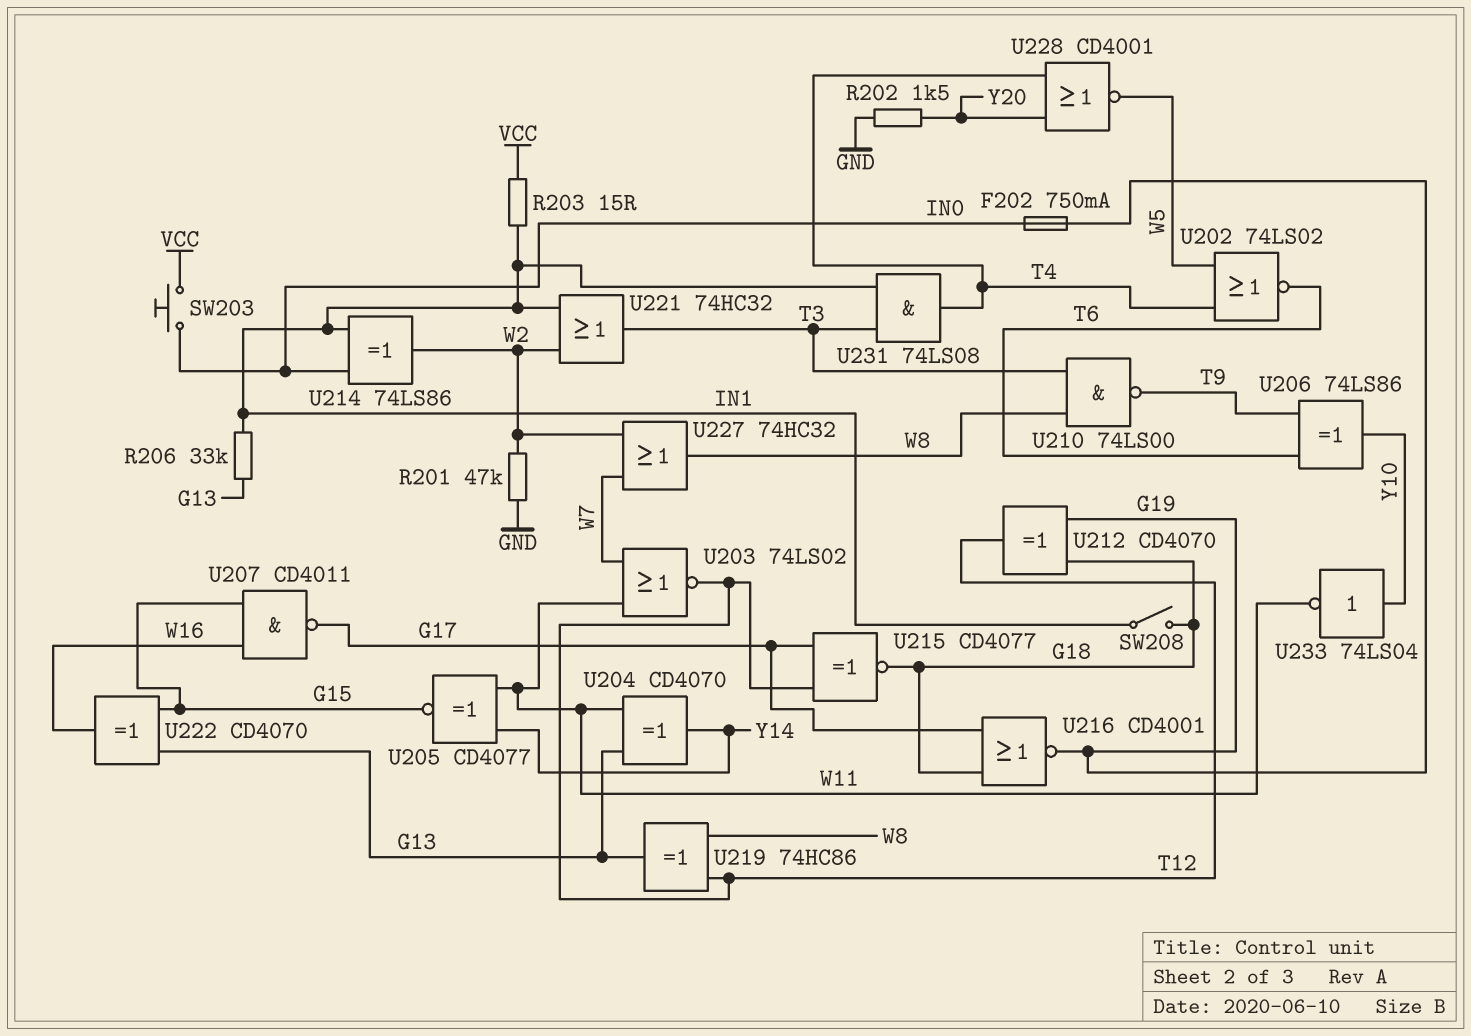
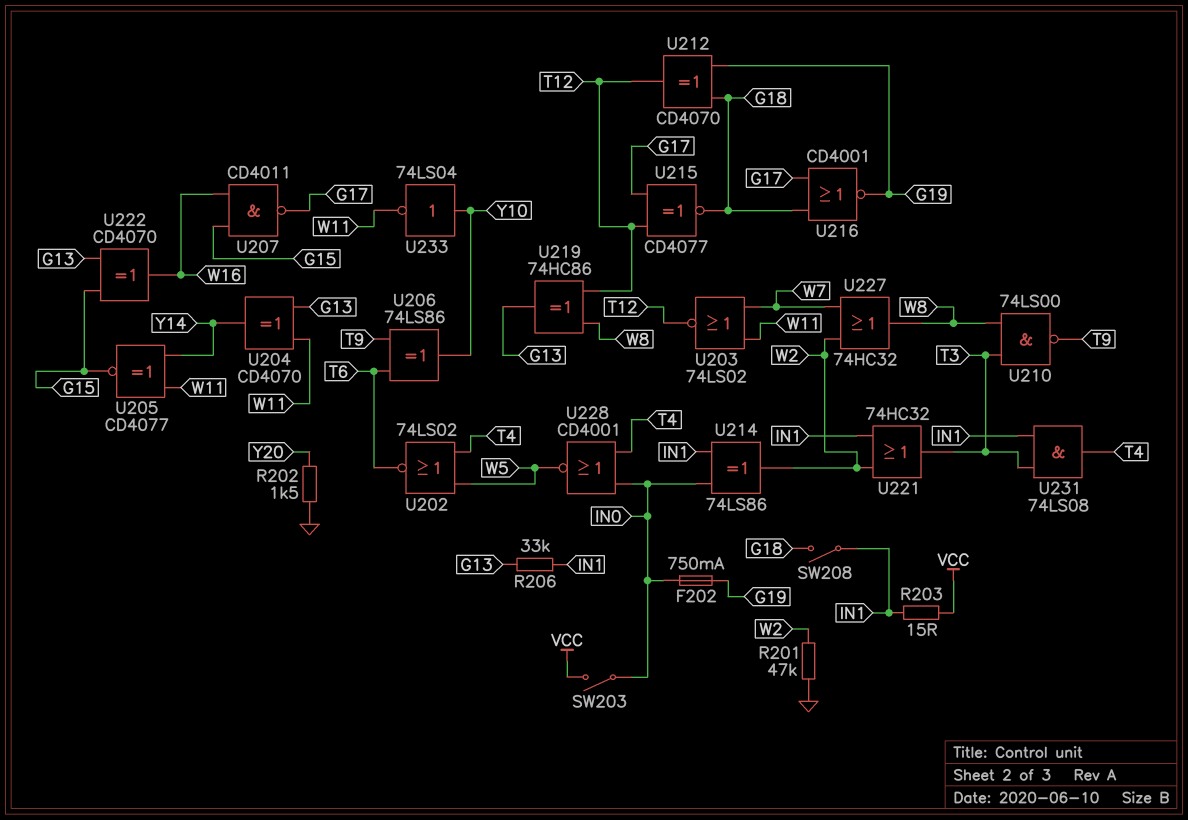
SW203: button (IN0, VCC) -> switch (IN0, VCC)
U228: NOR CD4001 (in T4, in Y20, out W5) -> NOR CD4001 (in IN0, in T4, out W5)

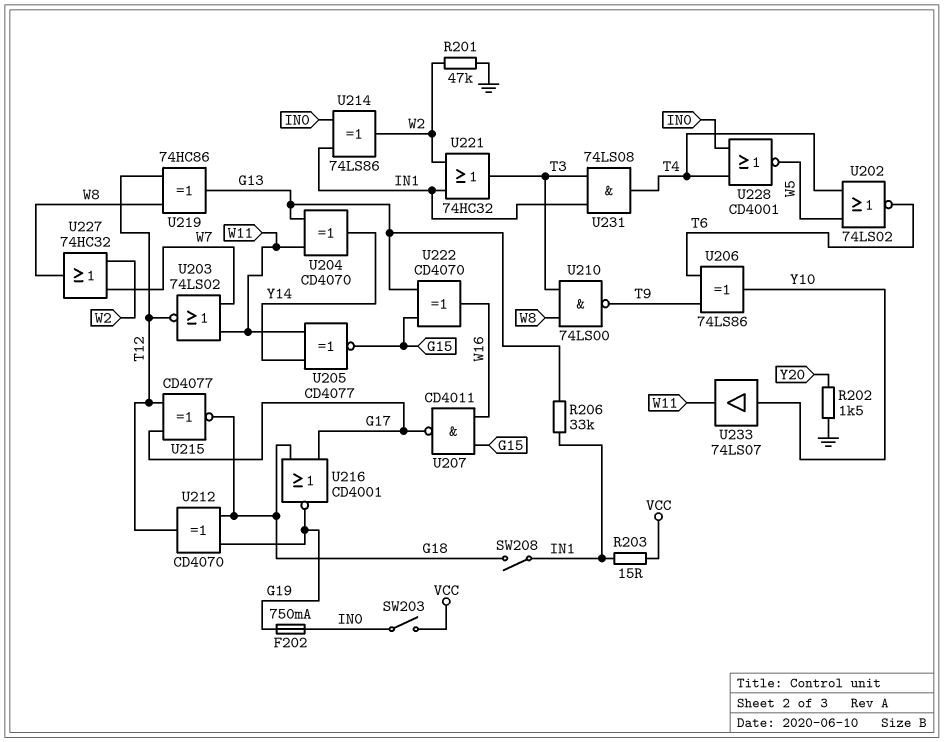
U233: NOT 74LS04 (in Y10, out W11) -> buffer 74LS07 (in Y10, out W11)

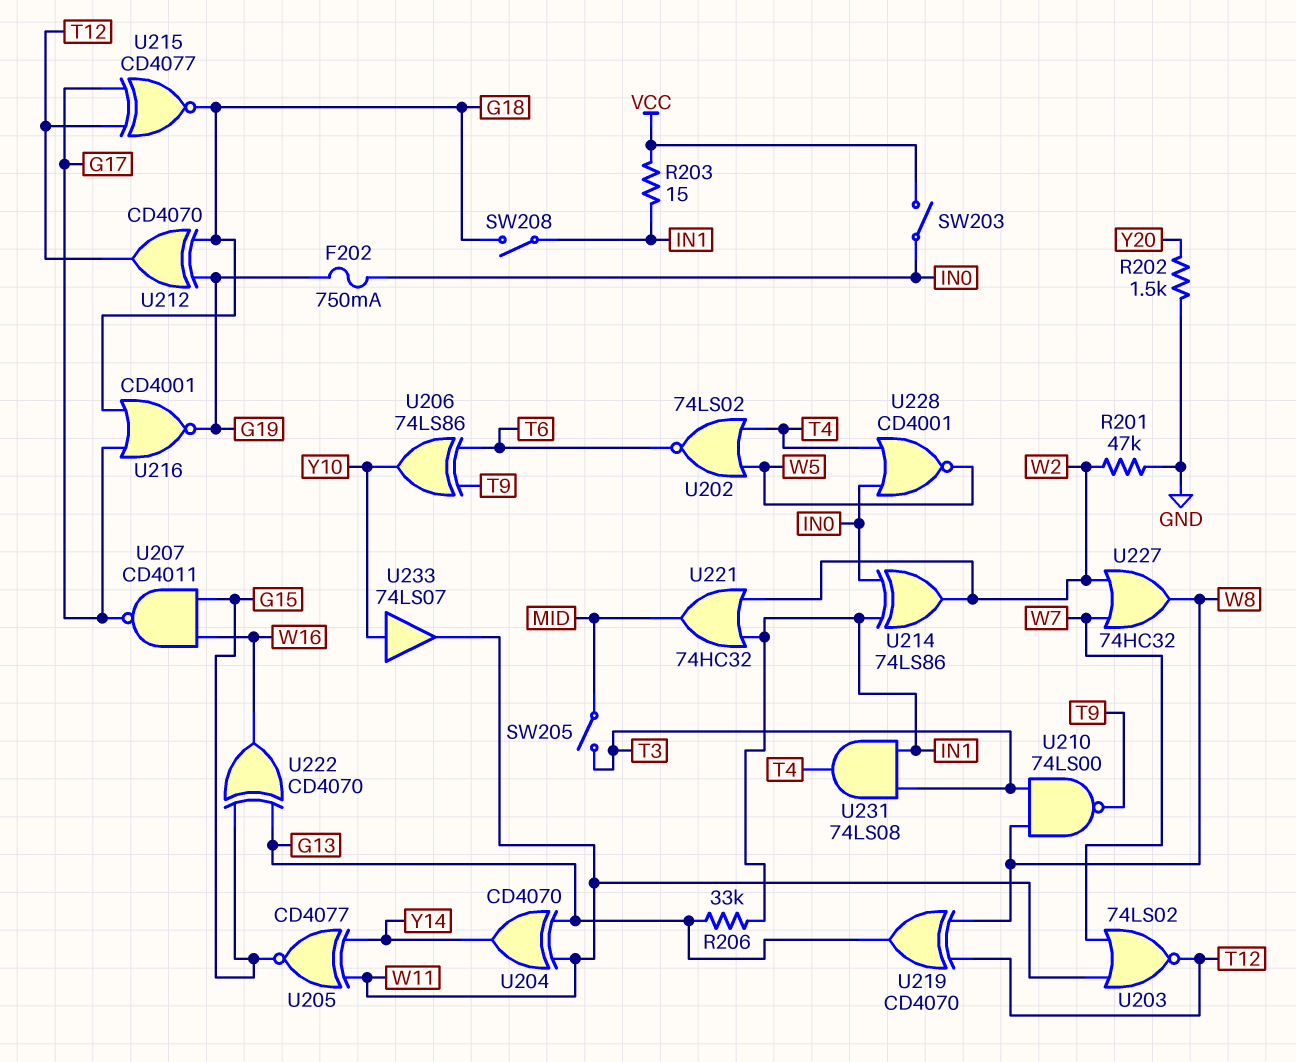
SW205: none -> switch (MID, T3)
U219: XOR 74HC86 (in T12, in W8, out G13) -> XOR CD4070 (in T12, in W8, out G13)
U221: OR 74HC32 (in IN1, in W2, out T3) -> OR 74HC32 (in IN1, in W2, out MID)

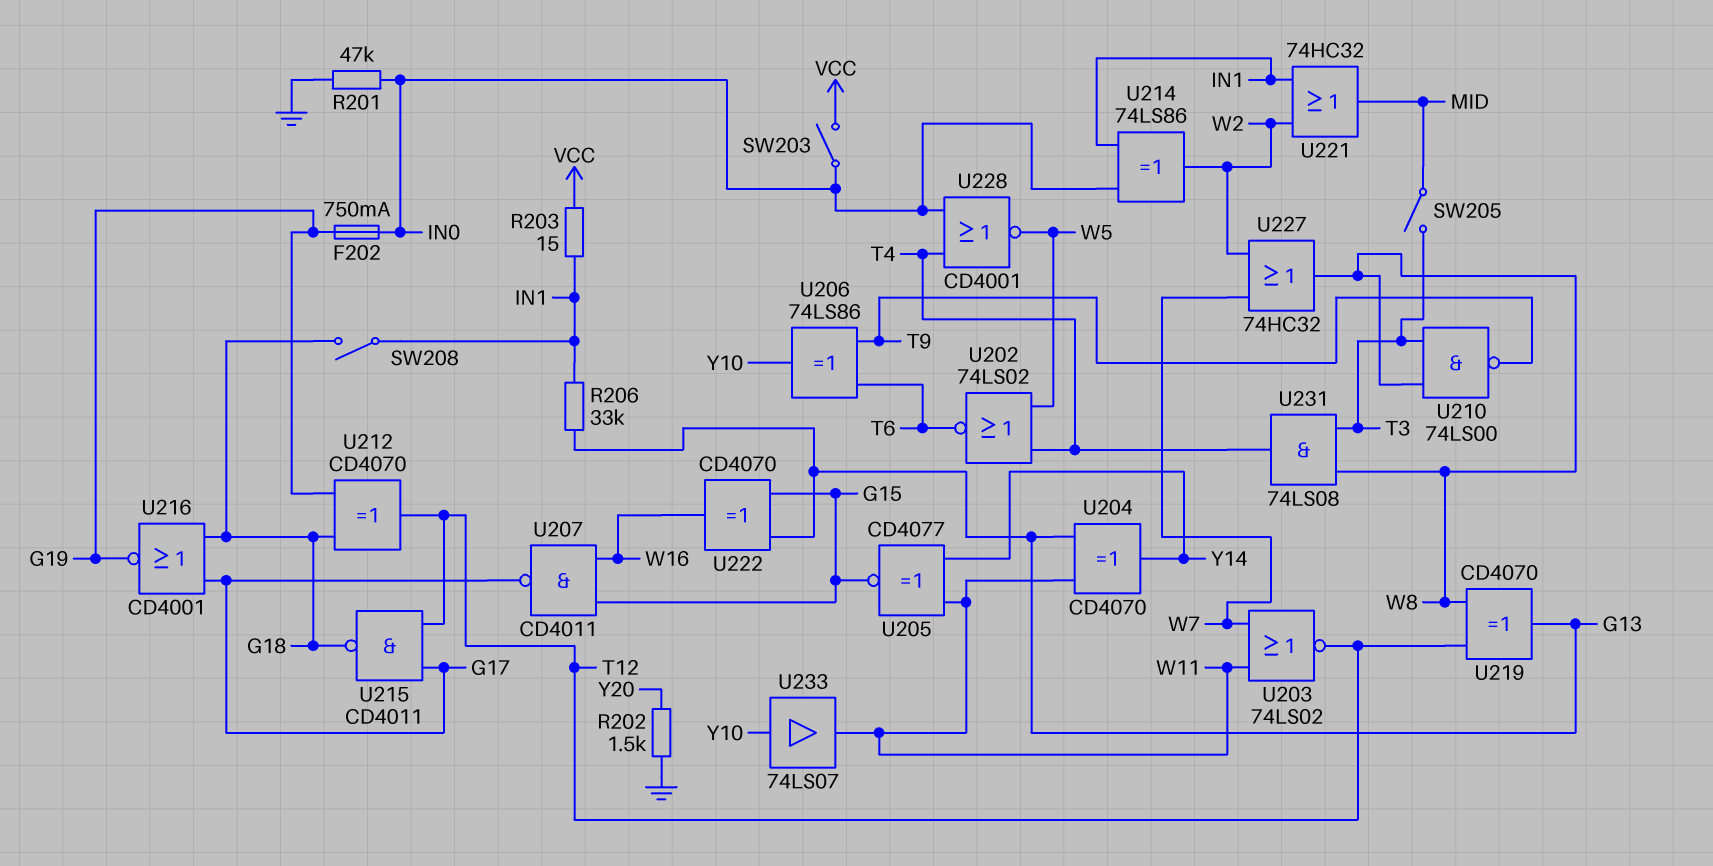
R201: 47k (GND, W2) -> 47k (GND, IN0)
U215: XNOR CD4077 (in G17, in T12, out G18) -> NAND CD4011 (in G17, in T12, out G18)
U231: AND 74LS08 (in IN1, in T3, out T4) -> AND 74LS08 (in T3, in W8, out T4)

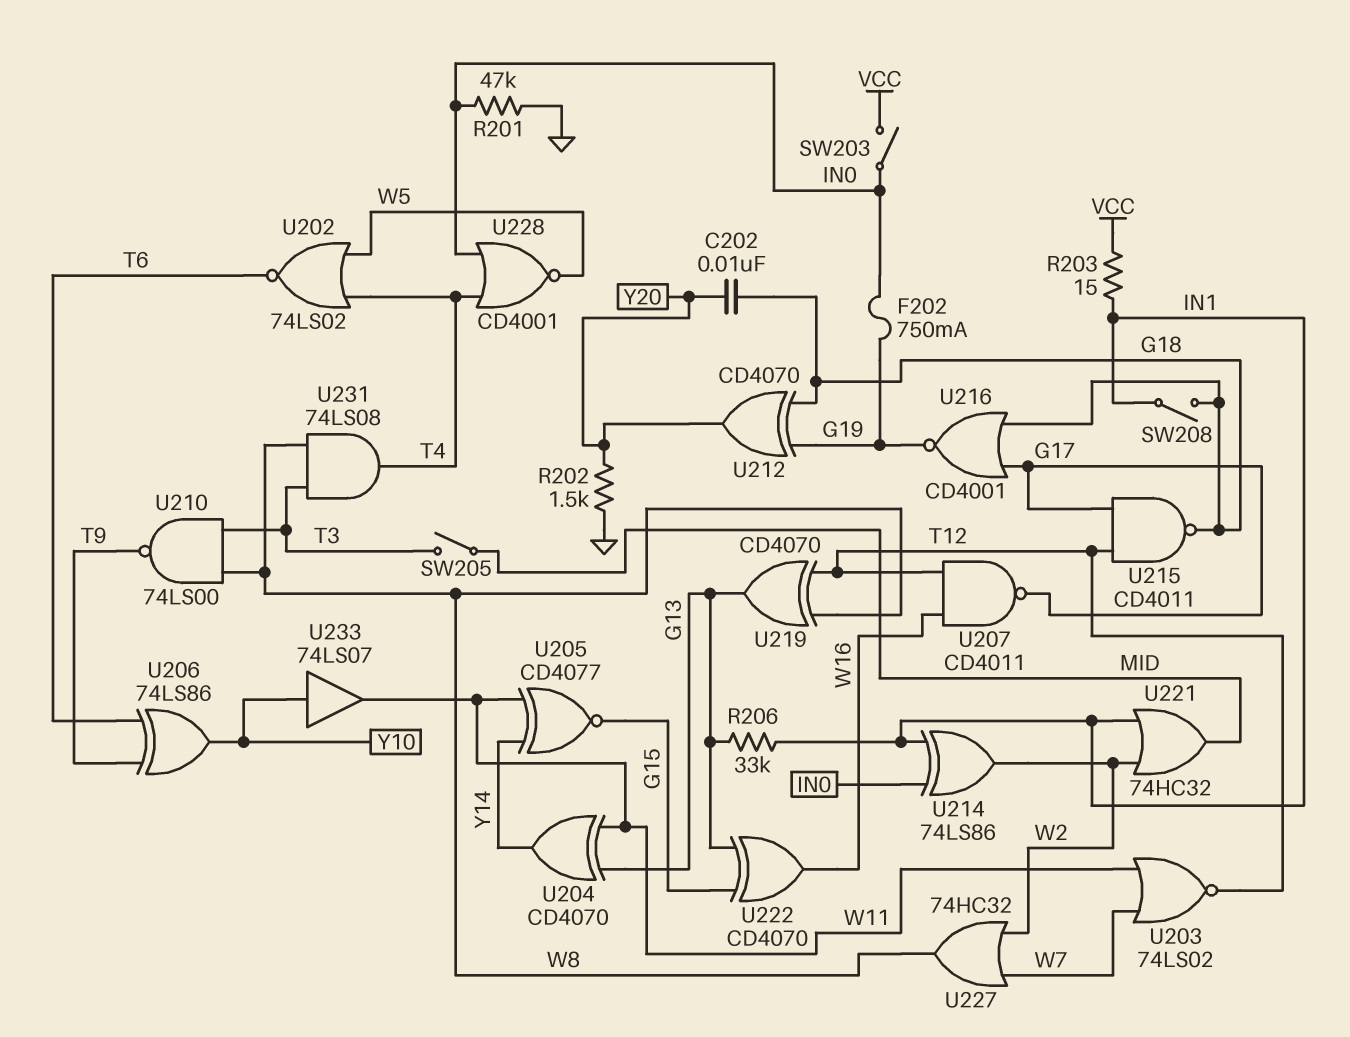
C202: none -> 10nF (G18, Y20)
U207: NAND CD4011 (in G15, in W16, out G17) -> NAND CD4011 (in T12, in W16, out G17)
U212: XOR CD4070 (in G18, in G19, out T12) -> XOR CD4070 (in G18, in G19, out Y20)

